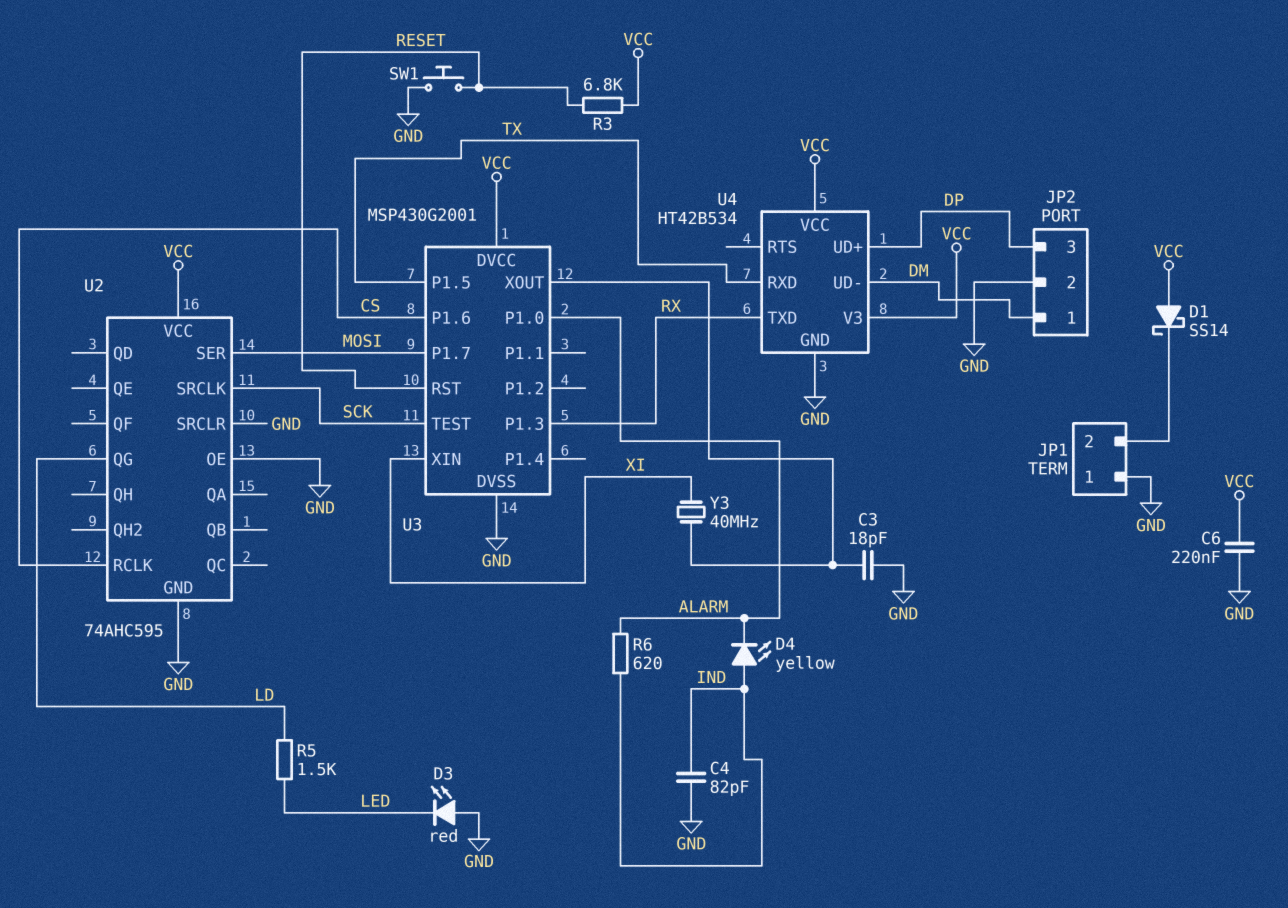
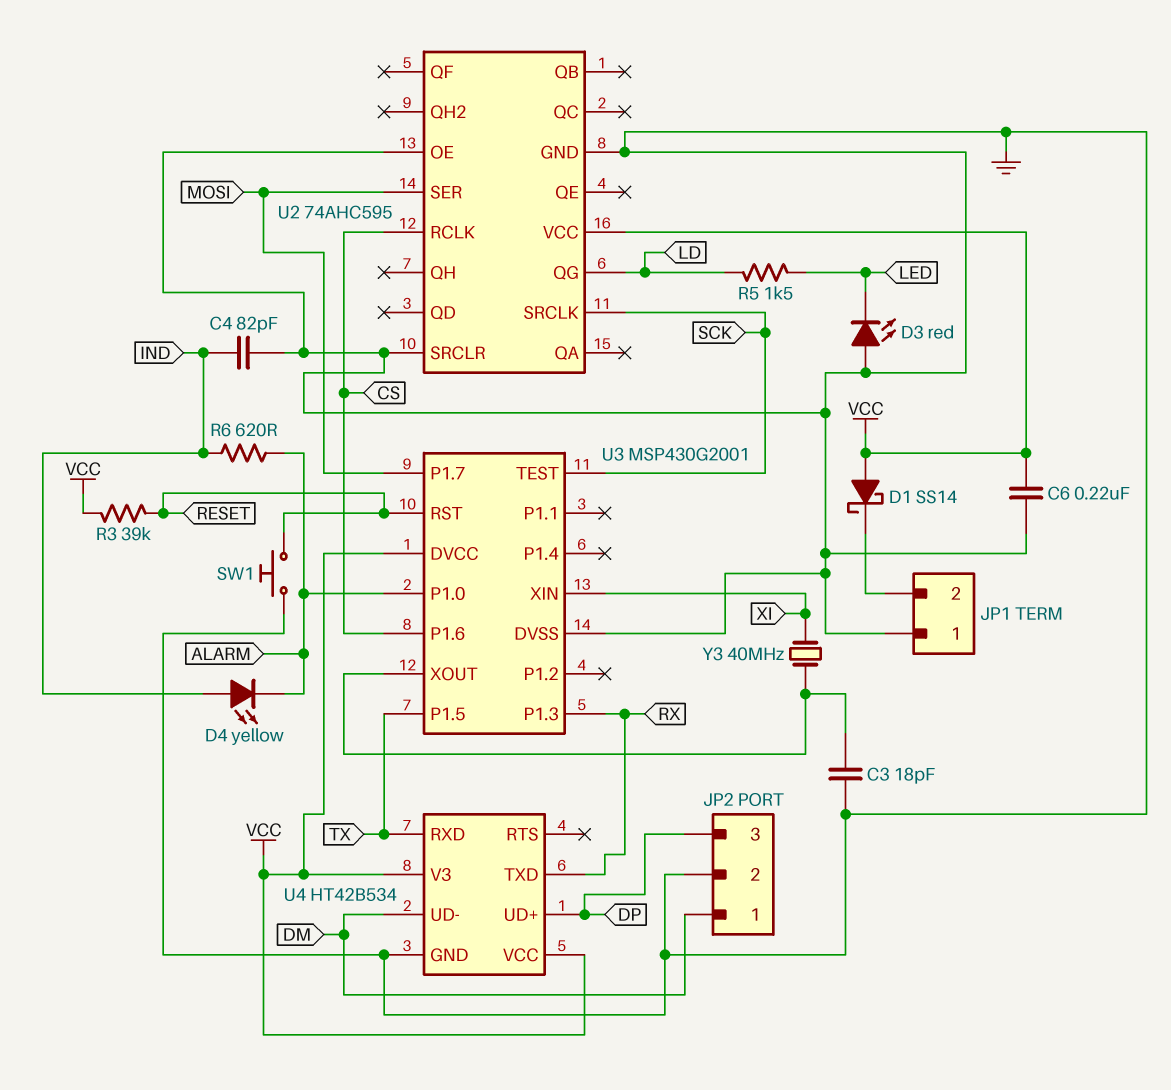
R3: 6.8k (RESET, VCC) -> 39k (RESET, VCC)

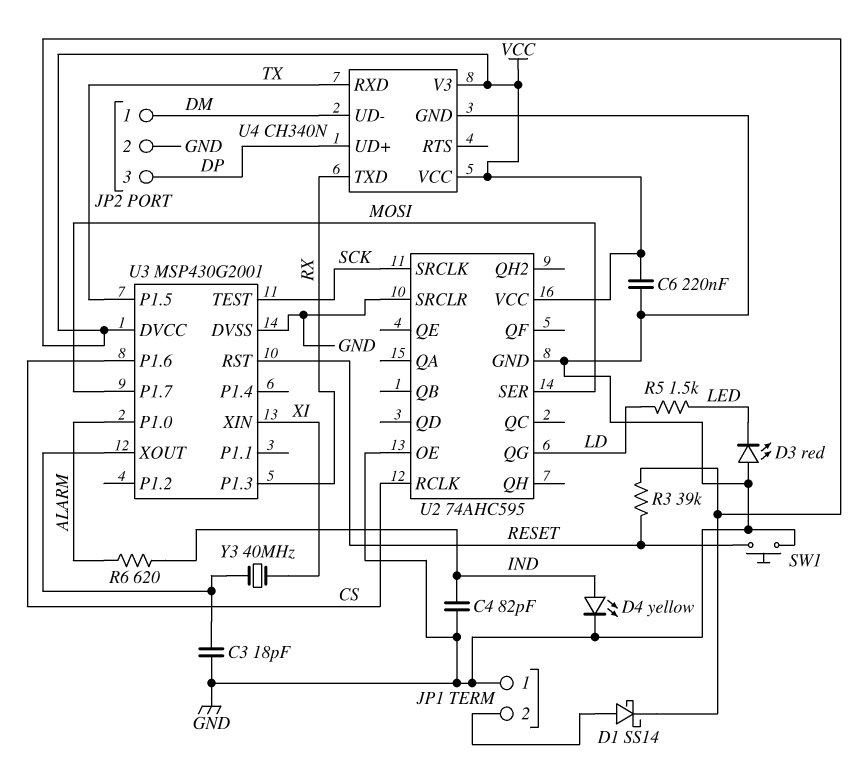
D1: schottky SS14 (A VCC, K JP1/2) -> schottky SS14 (A JP1/2, K VCC)
D4: LED yellow (A IND, K ALARM) -> LED yellow (A IND, K GND)
U4: HT42B534 -> CH340N

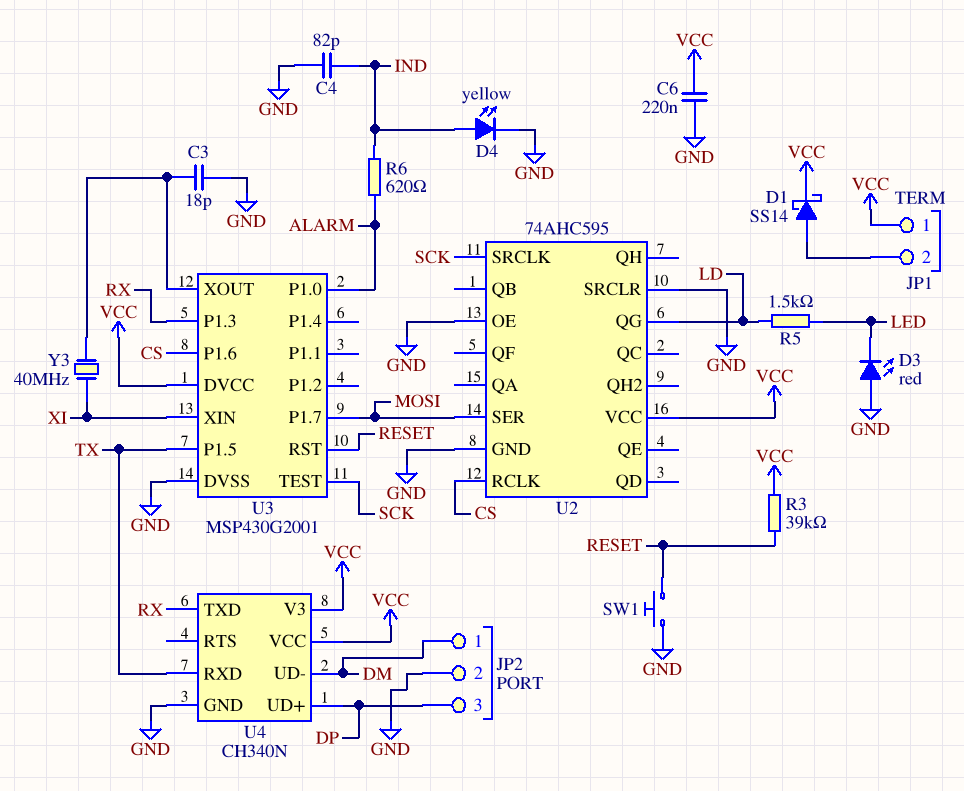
JP1 pin 1: GND -> VCC

